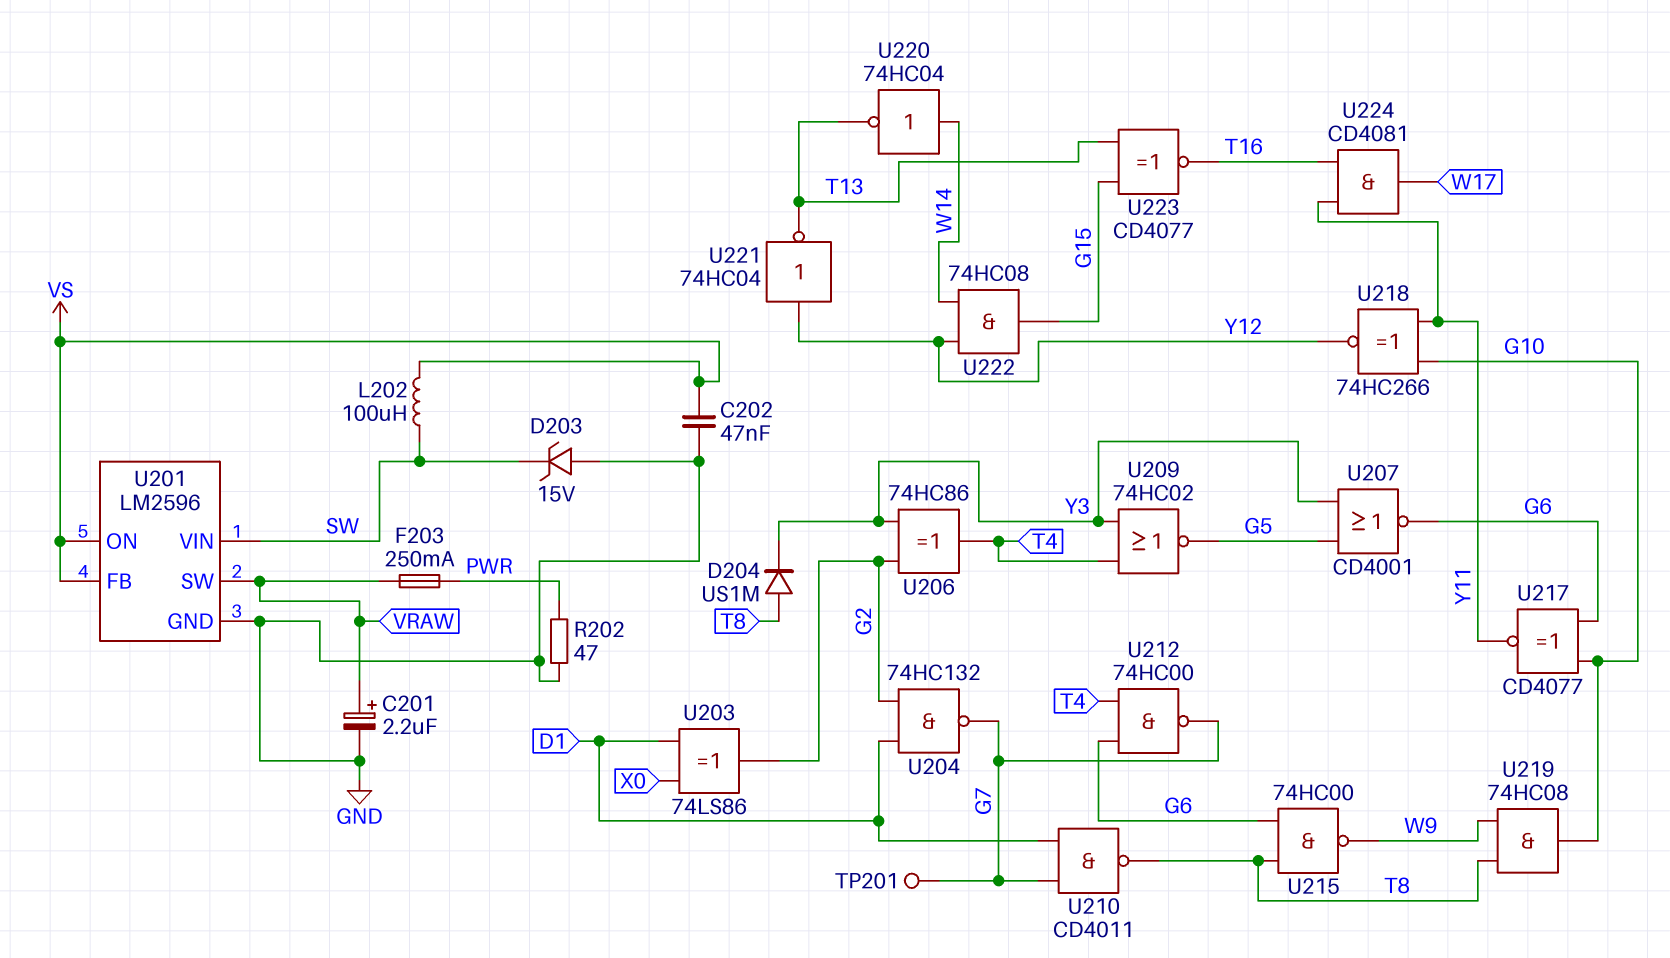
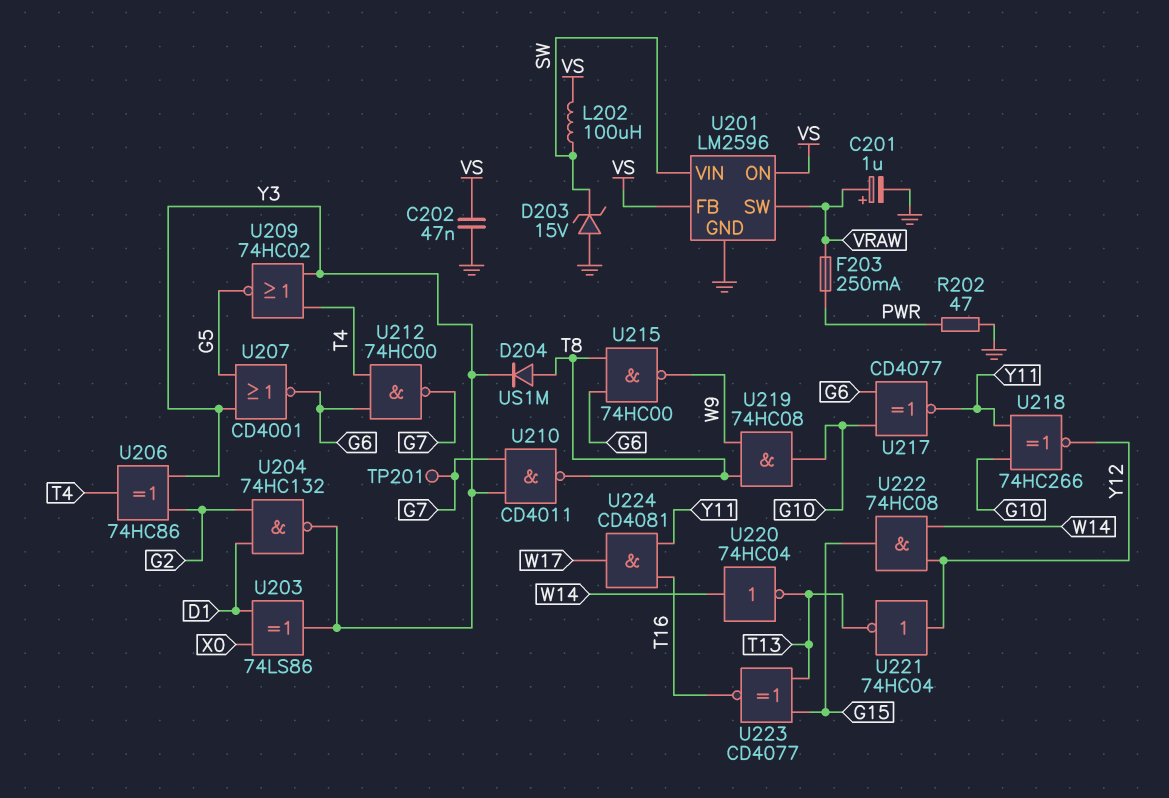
C201: 2.2uF (plus VRAW, minus GND) -> 1uF (plus VRAW, minus GND)
U203: XOR 74LS86 (in D1, in X0, out G2) -> XOR 74LS86 (in D1, in X0, out Y3)
U204: NAND 74HC132 (in D1, in G2, out G7) -> NAND 74HC132 (in D1, in G2, out Y3)
U210: NAND CD4011 (in D1, in G7, out T8) -> NAND CD4011 (in G7, in Y3, out T8)

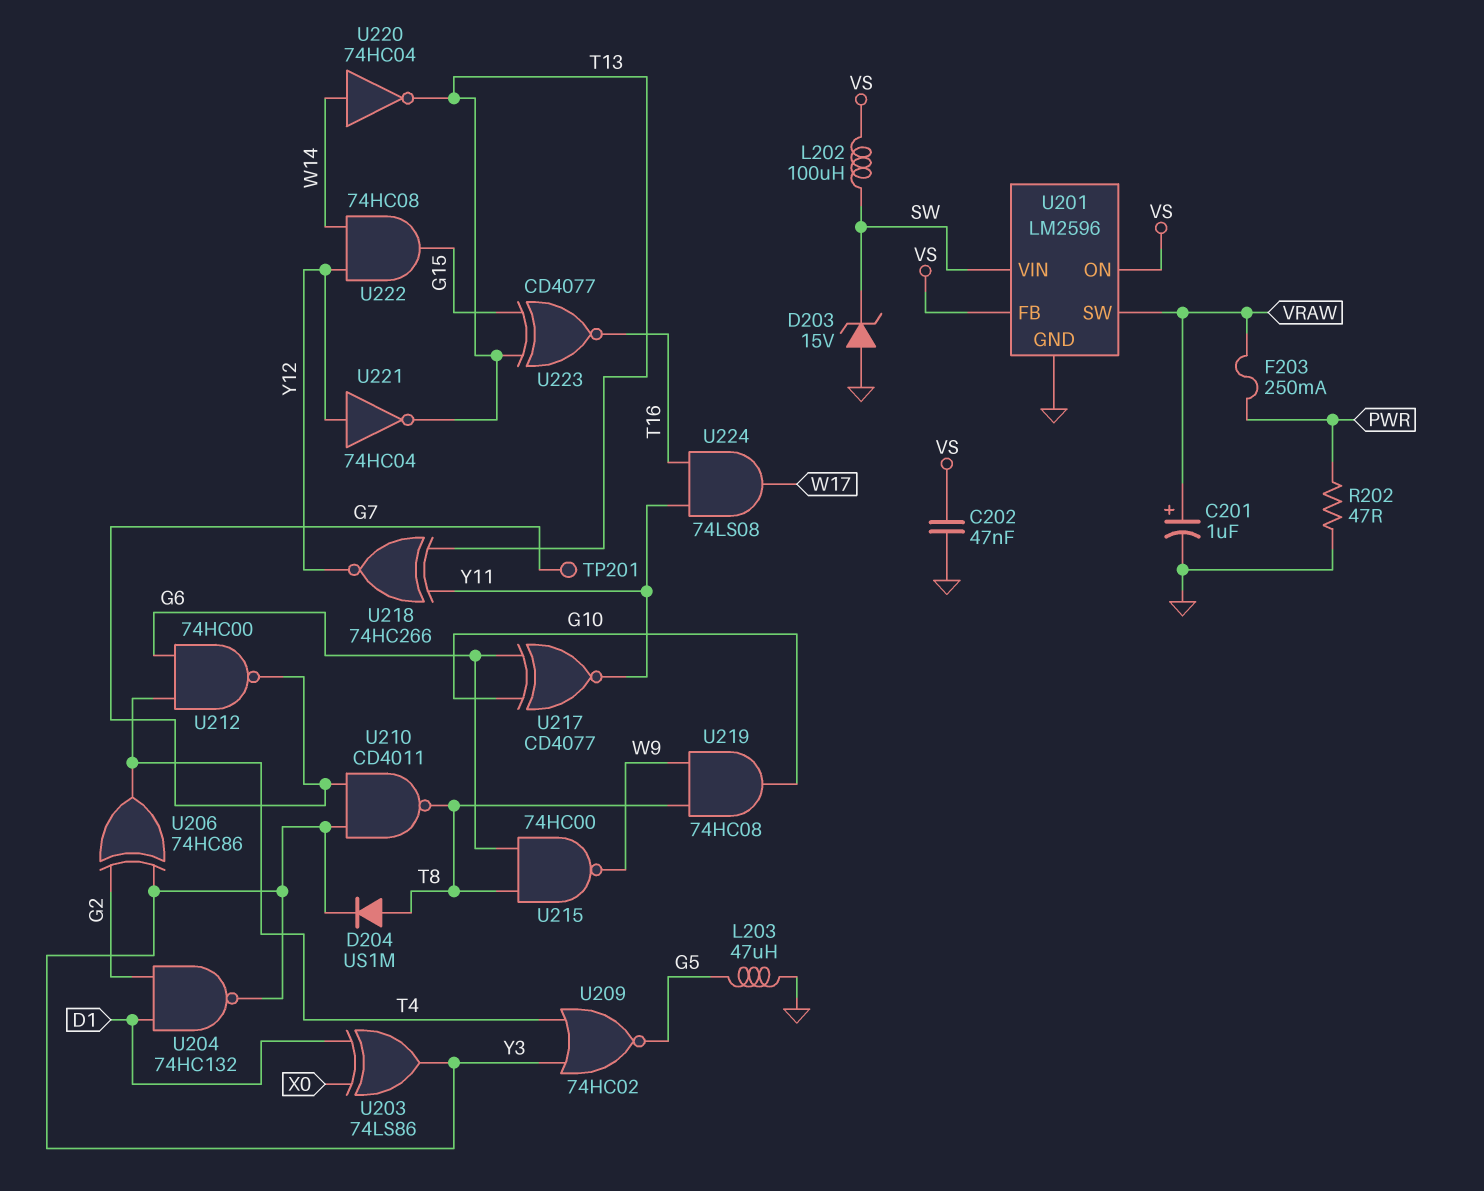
L203: none -> 47uH (G5, GND)
U207: NOR CD4001 (in G5, in Y3, out G6) -> none
U218: XNOR 74HC266 (in G10, in Y11, out Y12) -> XNOR 74HC266 (in T13, in Y11, out Y12)
U224: AND CD4081 (in T16, in Y11, out W17) -> AND 74LS08 (in T16, in Y11, out W17)

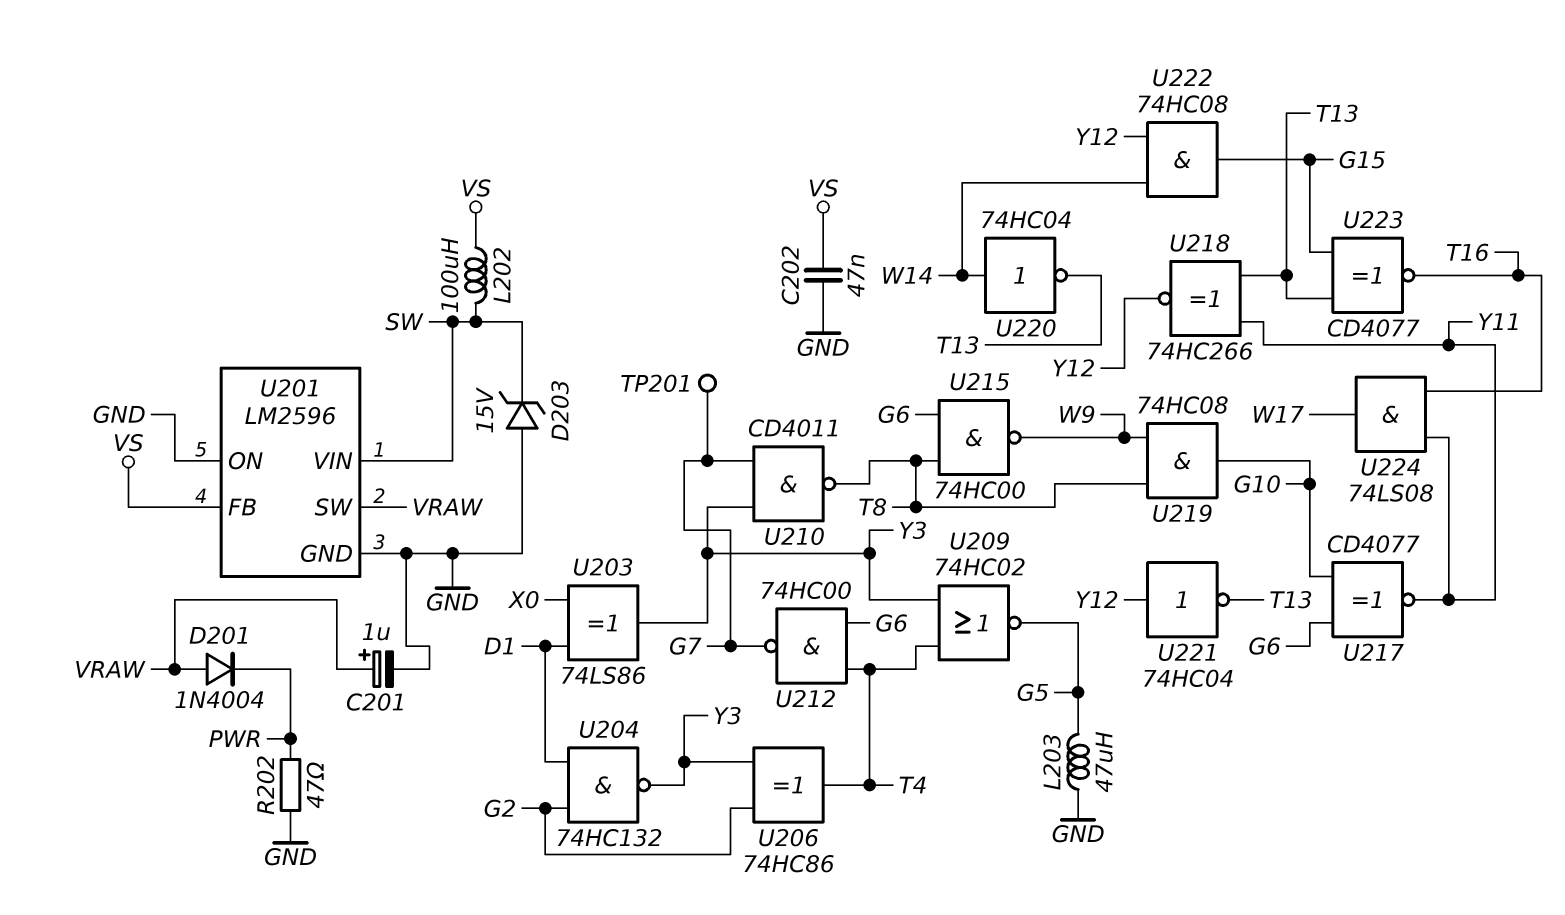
D201: none -> diode 1N4004 (A VRAW, K PWR)
D204: diode US1M (A T8, K Y3) -> none
F203: 250mA (PWR, VRAW) -> none
U201 pin ON: VS -> GND

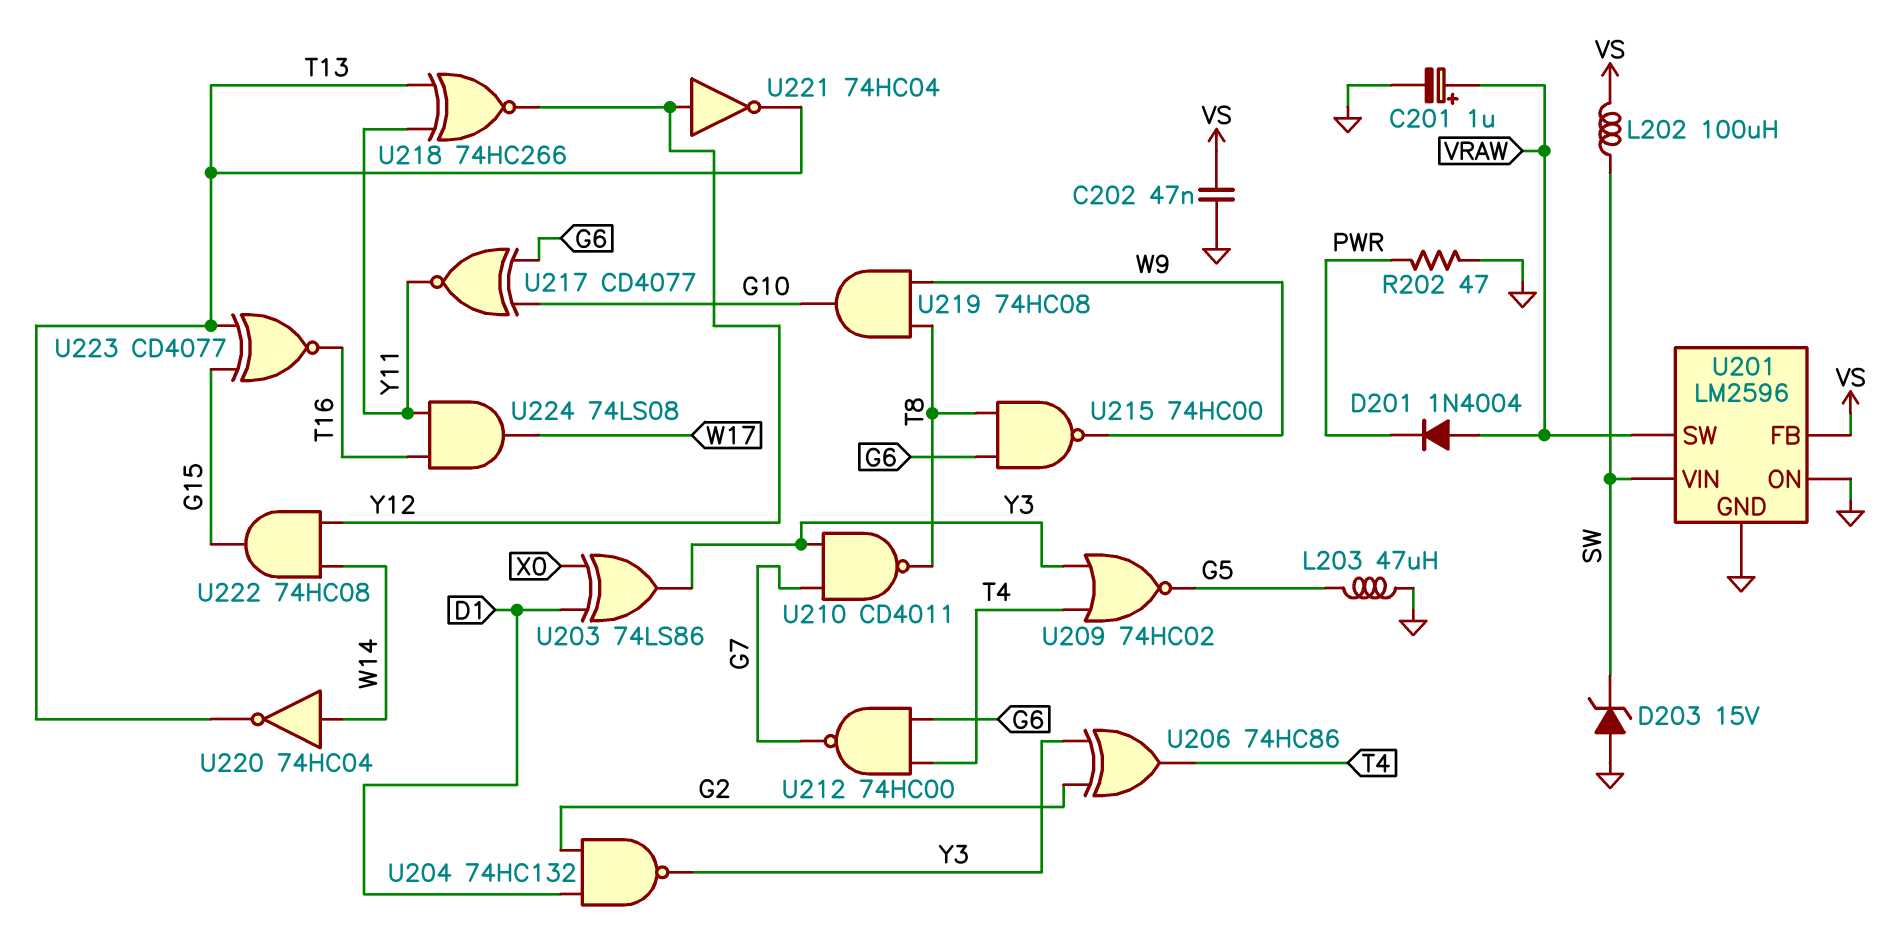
TP201: test point (G7) -> none

